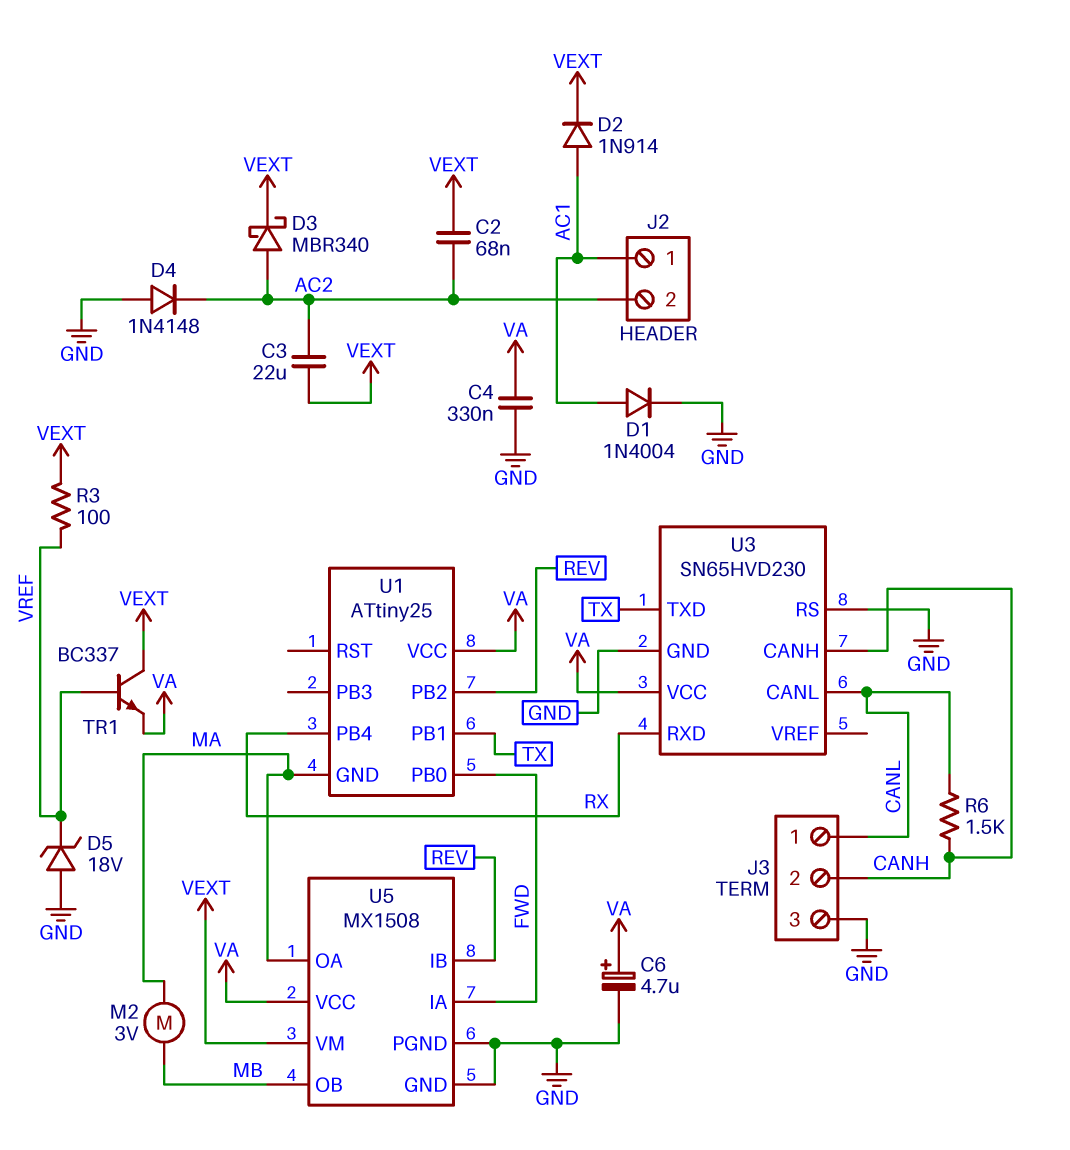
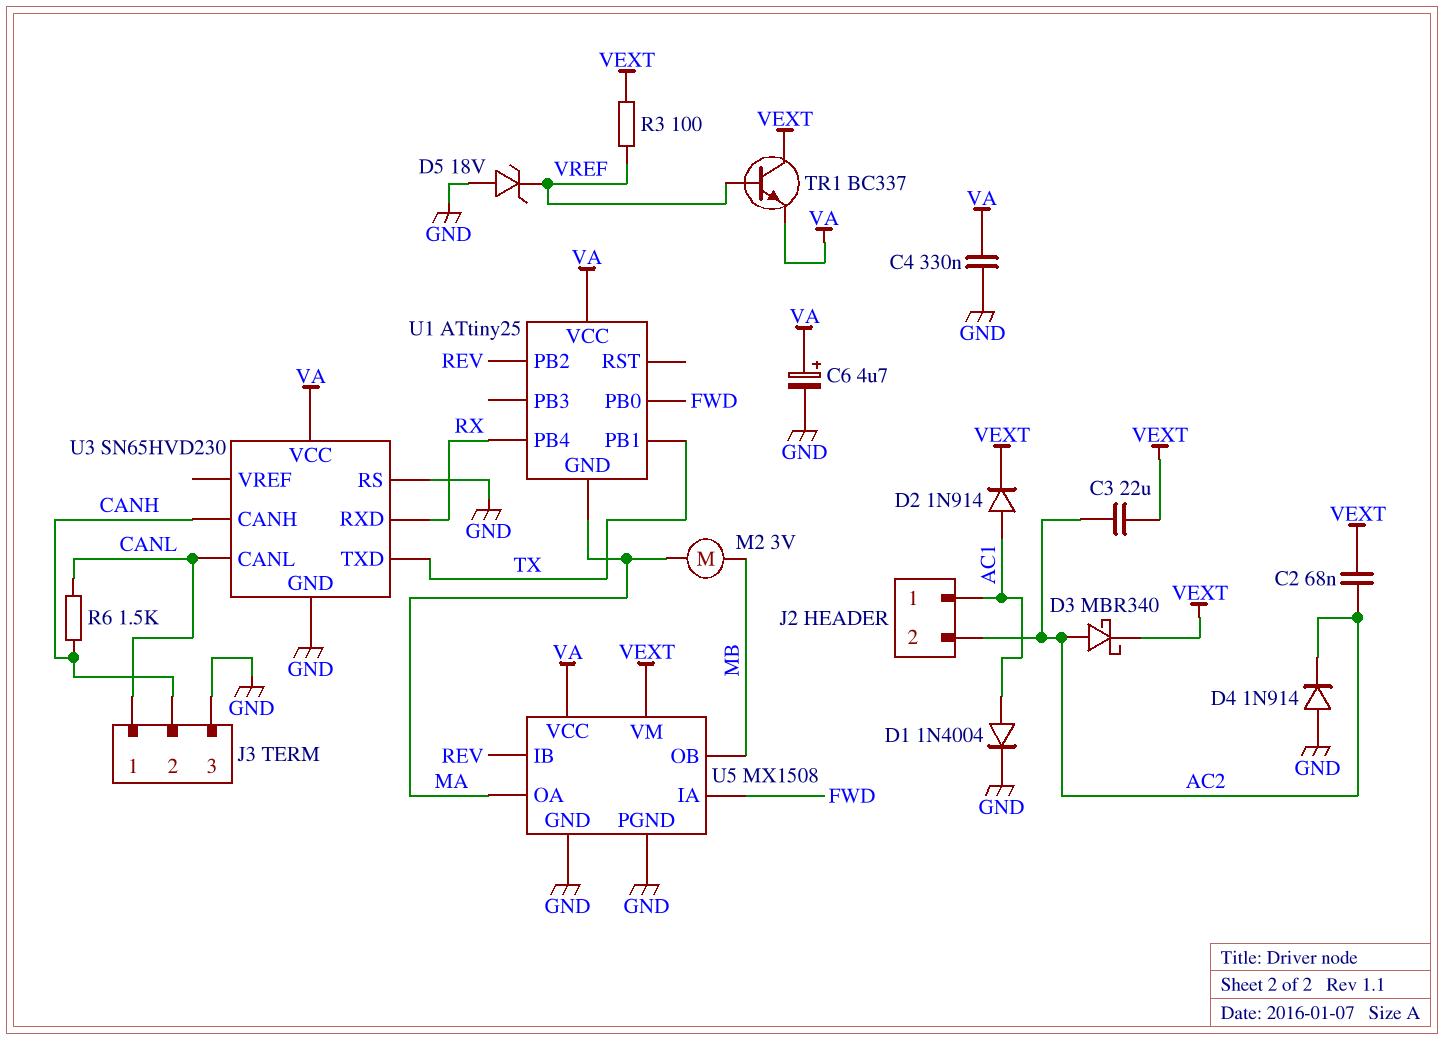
D4: diode 1N4148 (A GND, K AC2) -> diode 1N914 (A GND, K AC2)

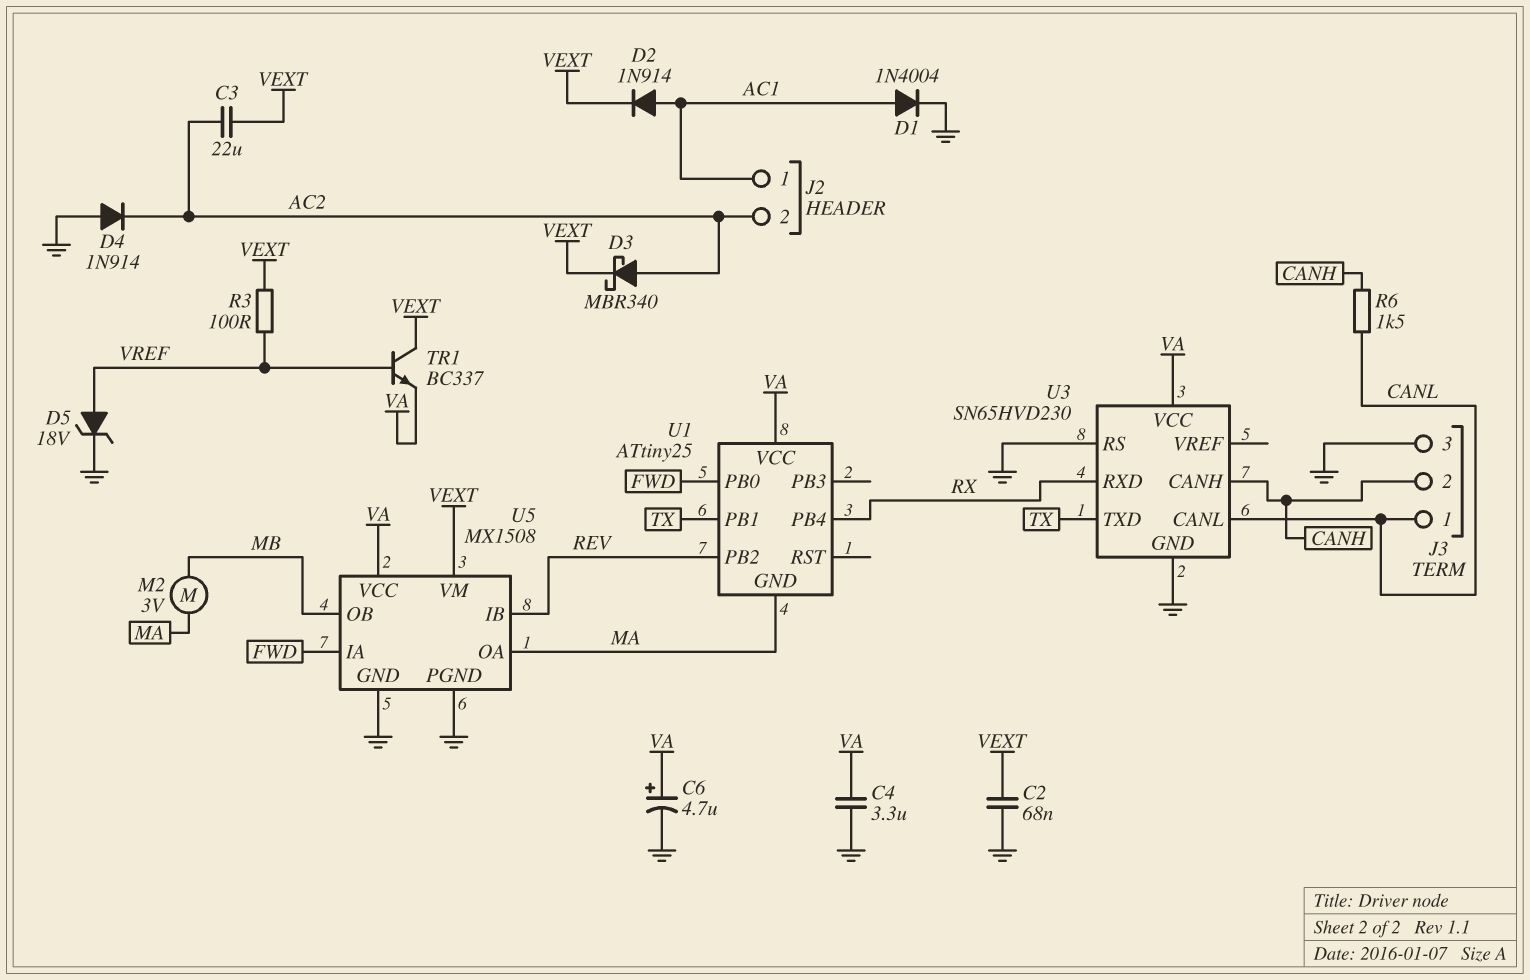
C2: 68nF (AC2, VEXT) -> 68nF (GND, VEXT)
C4: 330nF (GND, VA) -> 3.3uF (GND, VA)
D5: zener 18V (A GND, K VREF) -> zener 18V (A VREF, K GND)

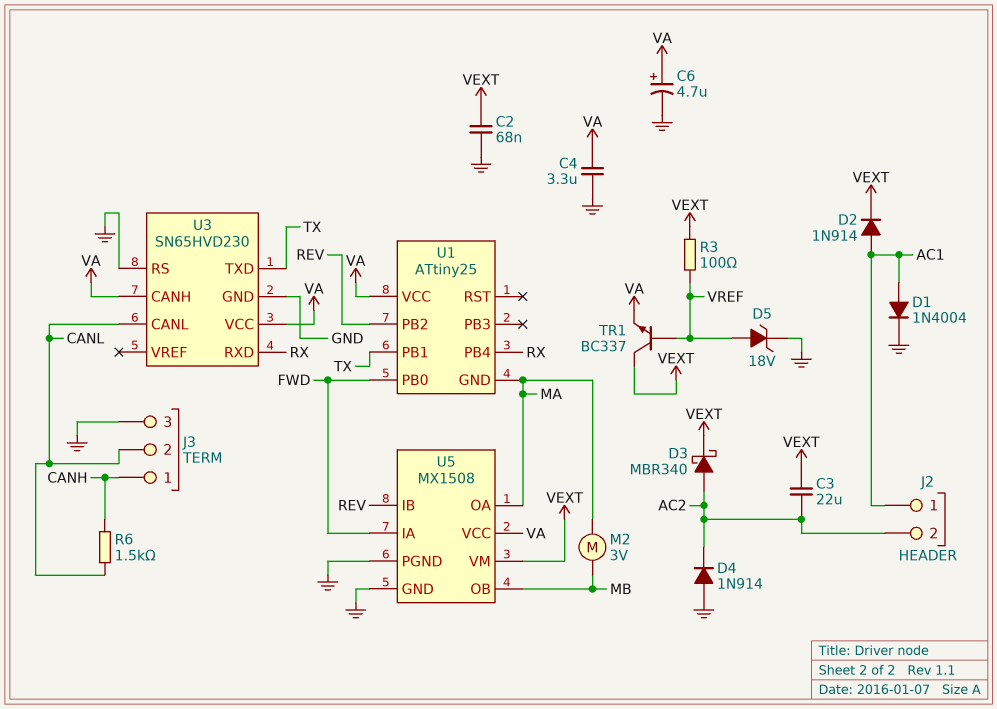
J3 pin 1: CANL -> CANH
J3 pin 2: CANH -> CANL
U3 pin CANH: CANH -> VA

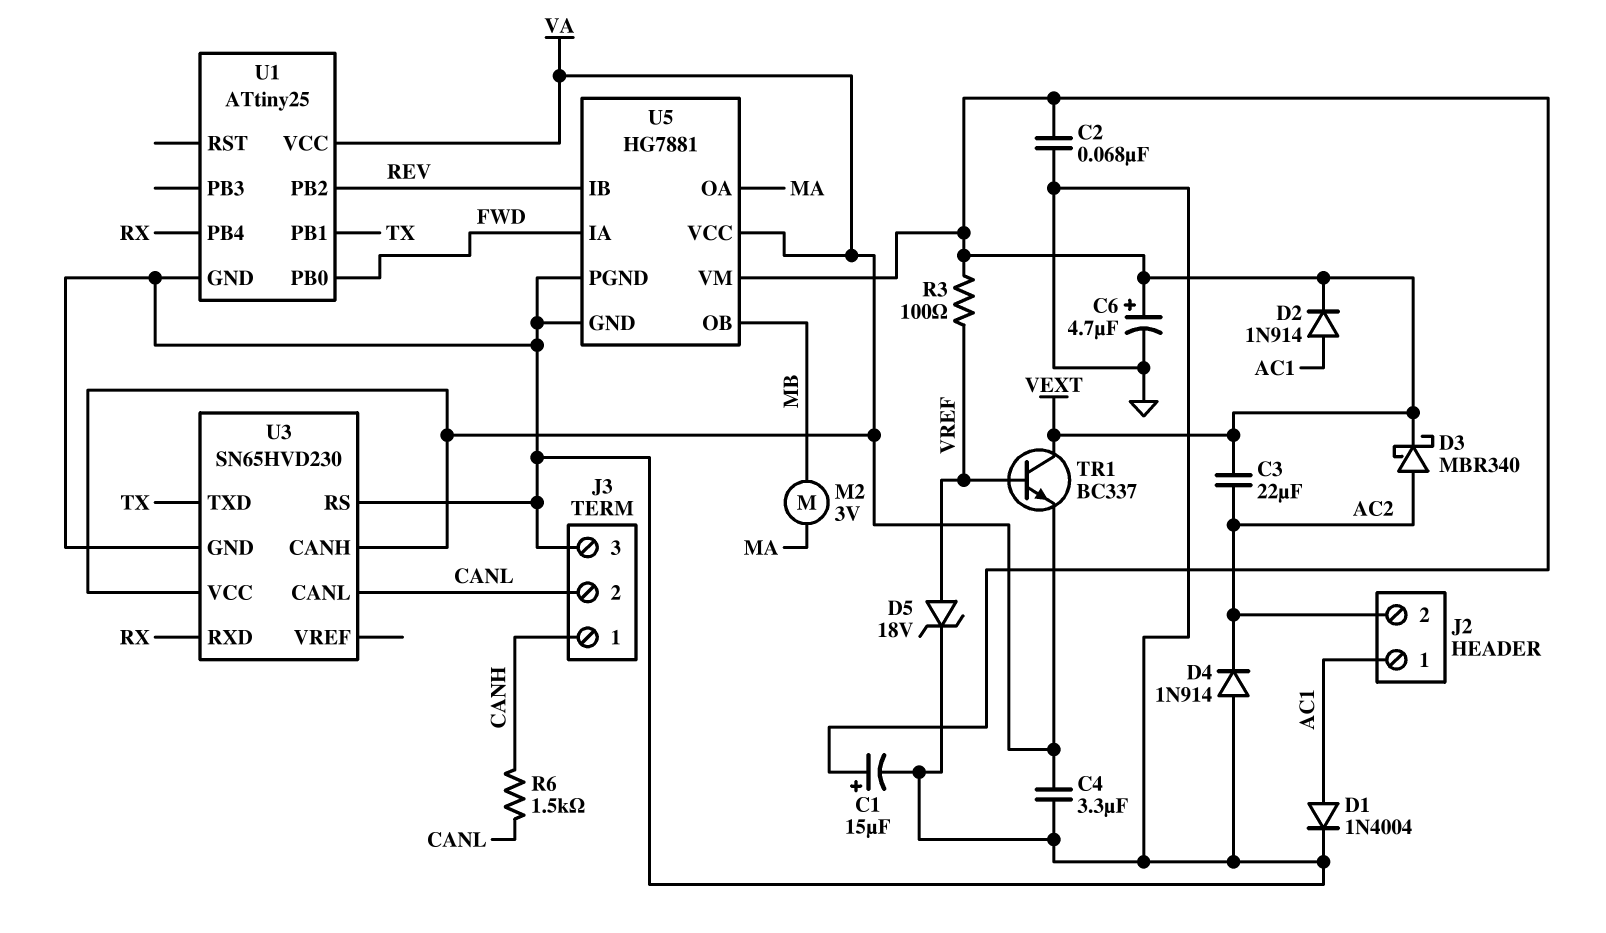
C1: none -> 15uF (plus VEXT, minus GND)
C6: 4.7uF (plus VA, minus GND) -> 4.7uF (plus VEXT, minus GND)
U1 pin GND: MA -> GND
U5: MX1508 -> HG7881

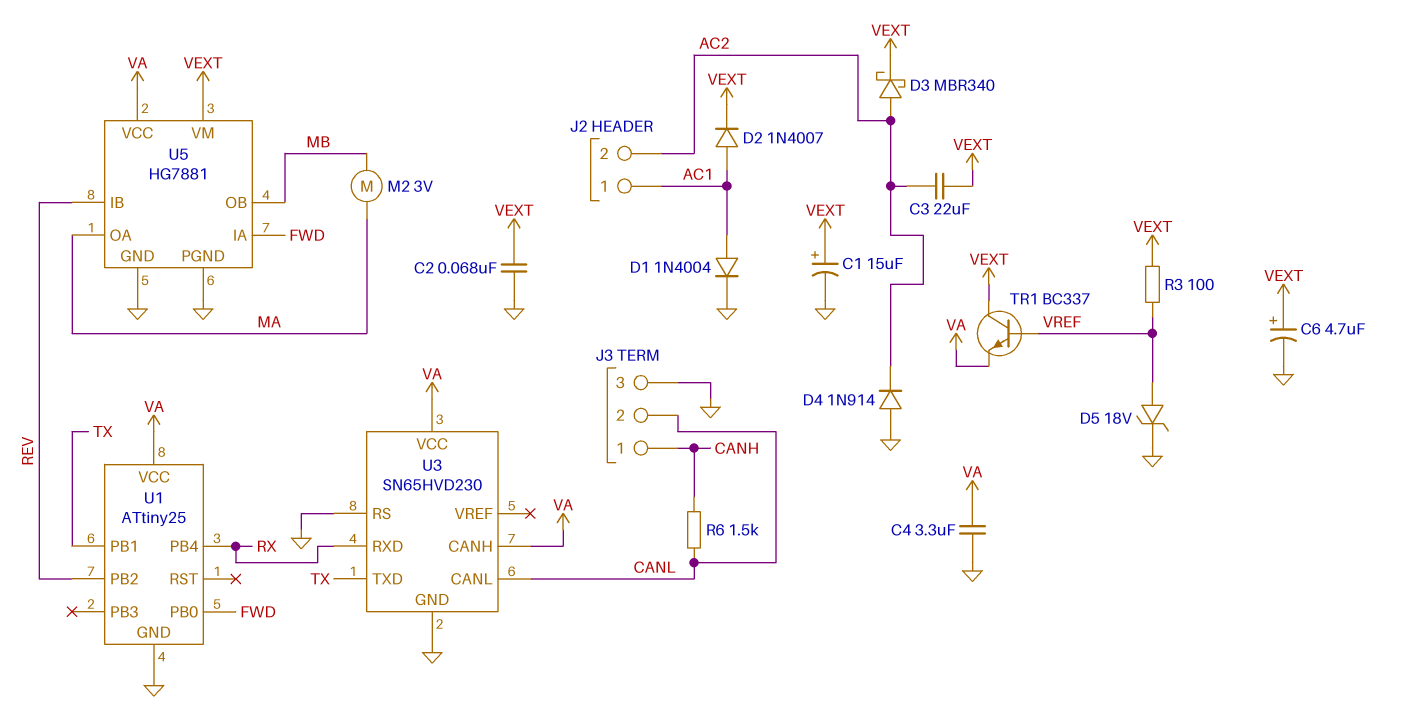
D2: diode 1N914 (A AC1, K VEXT) -> diode 1N4007 (A AC1, K VEXT)

